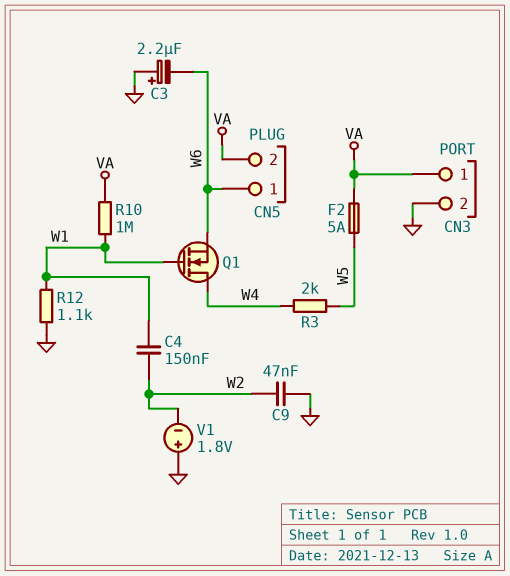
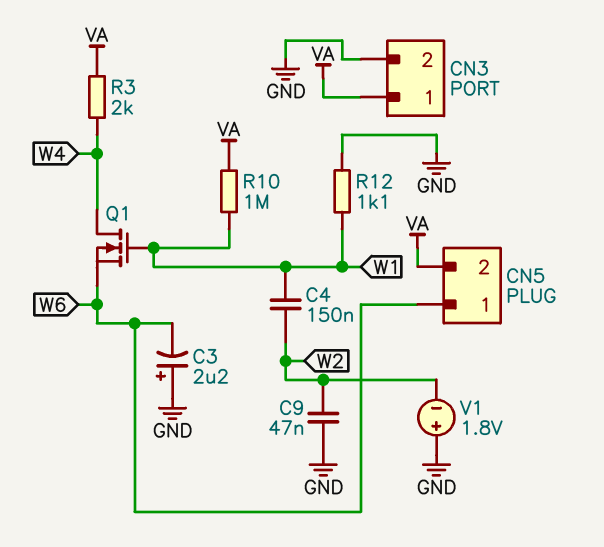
F2: 5A (VA, W5) -> none
R3: 2k (W4, W5) -> 2k (VA, W4)

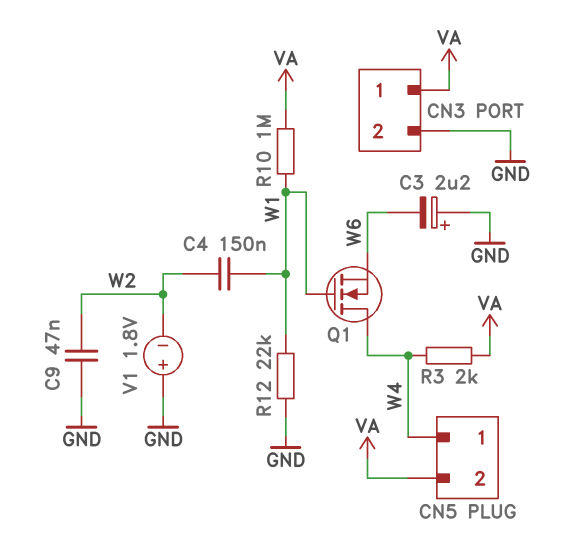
CN5 pin 1: W6 -> W4
R12: 1.1k (GND, W1) -> 22k (GND, W1)

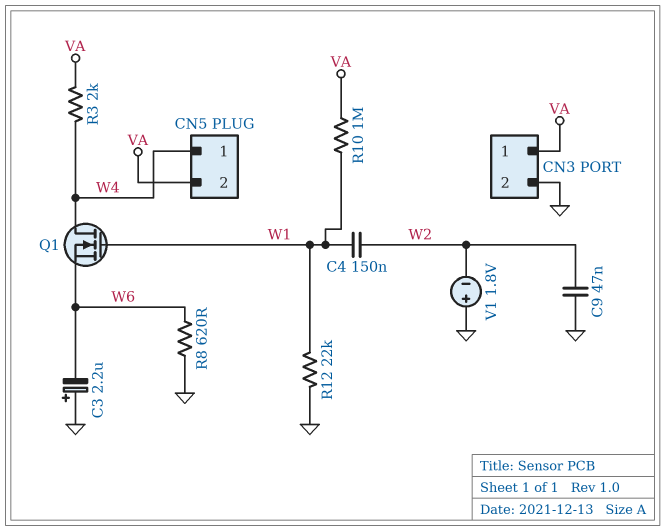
R8: none -> 620 (GND, W6)

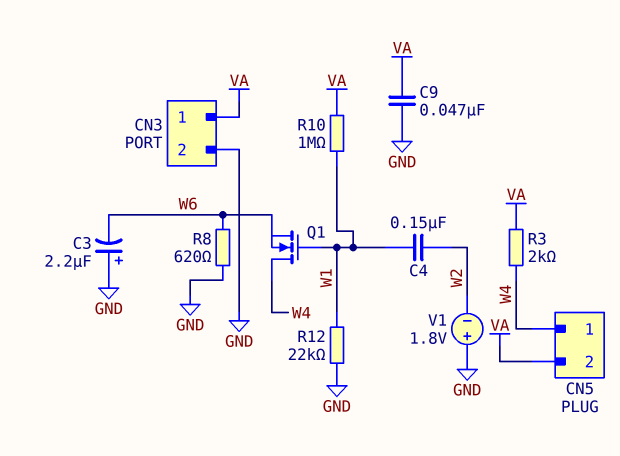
C9: 47nF (GND, W2) -> 47nF (GND, VA)

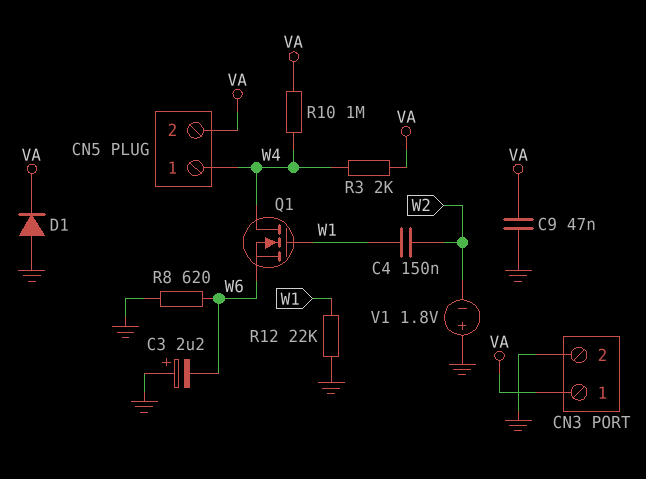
D1: none -> diode (A GND, K VA)
R10: 1M (VA, W1) -> 1M (VA, W4)

